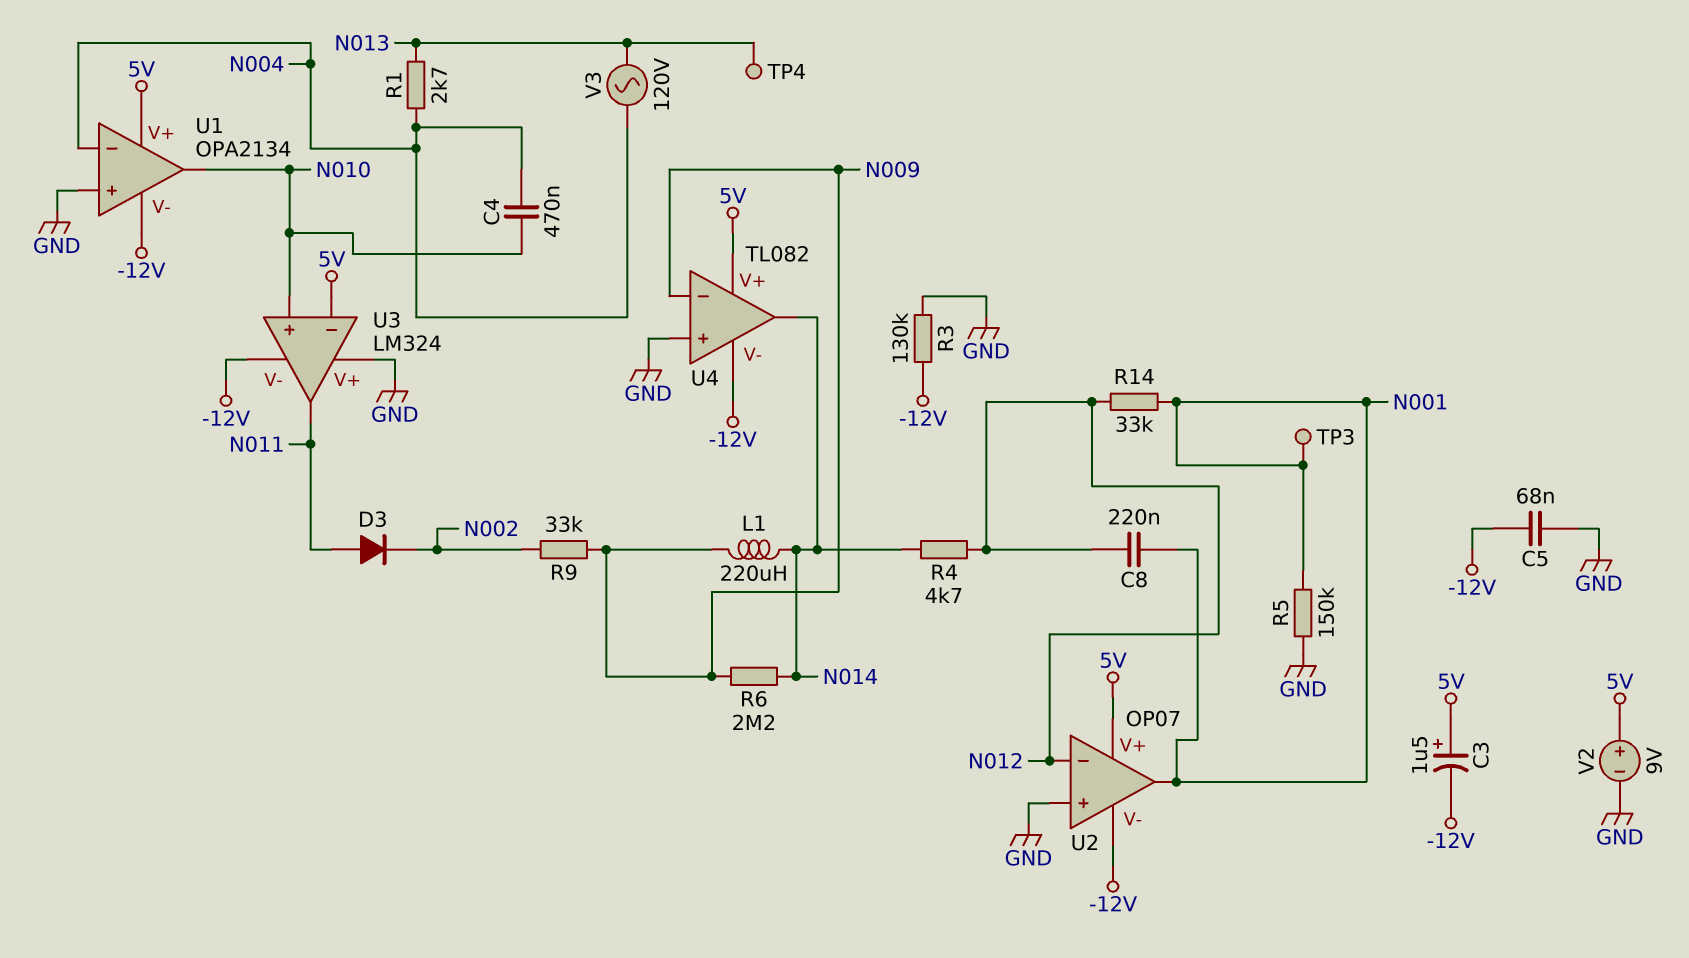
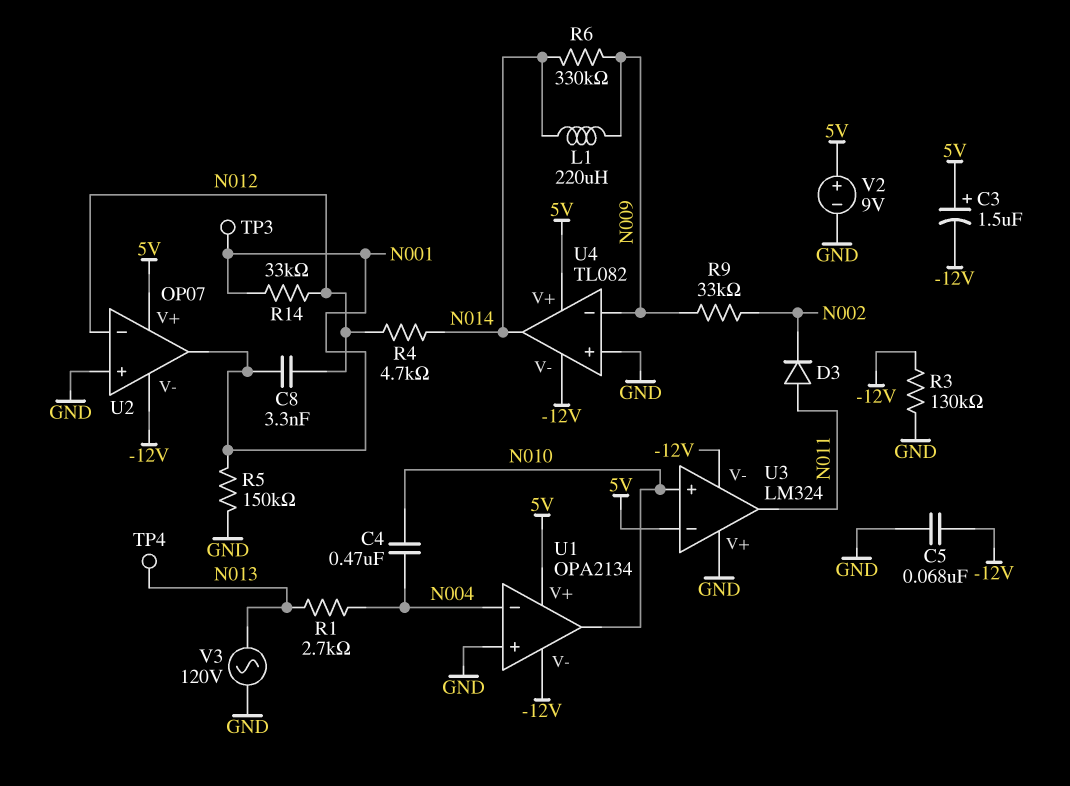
C8: 220nF (N001, N012) -> 3.3nF (N001, N012)
R6: 2.2M (N009, N014) -> 330k (N009, N014)
V3: AC 120V (N004, N013) -> AC 120V (GND, N013)

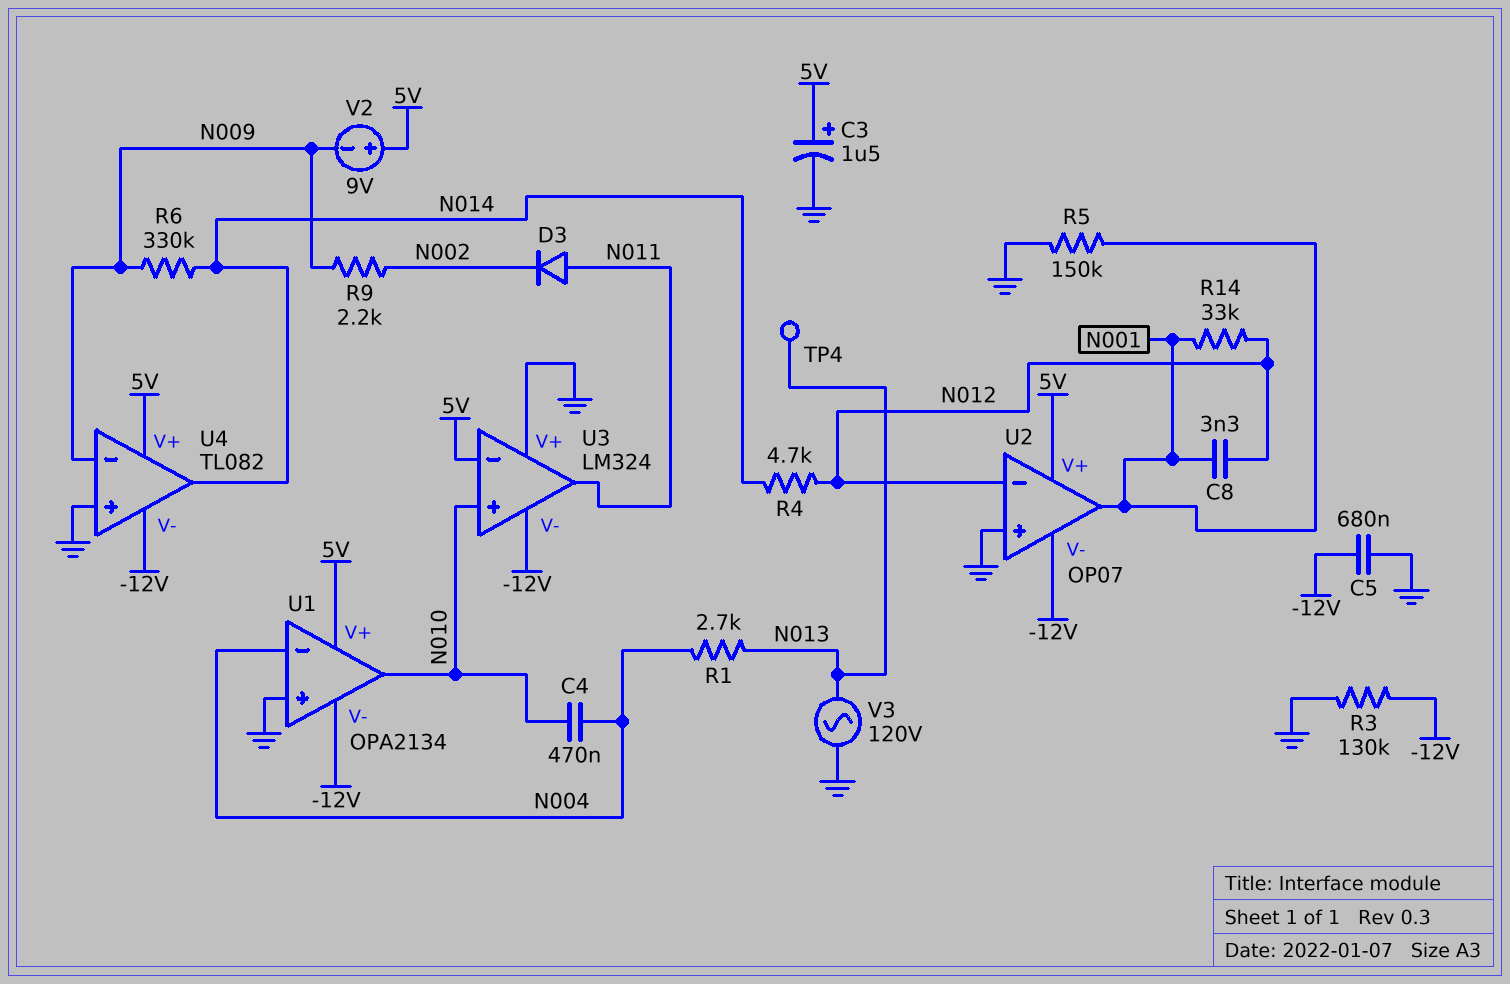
C3: 1.5uF (plus 5V, minus -12V) -> 1.5uF (plus 5V, minus GND)
C5: 68nF (-12V, GND) -> 680nF (-12V, GND)
L1: 220uH (N009, N014) -> none
R9: 33k (N002, N009) -> 2.2k (N002, N009)
TP3: test point (N001) -> none
V2: 9V (plus 5V, minus GND) -> 9V (plus 5V, minus N009)

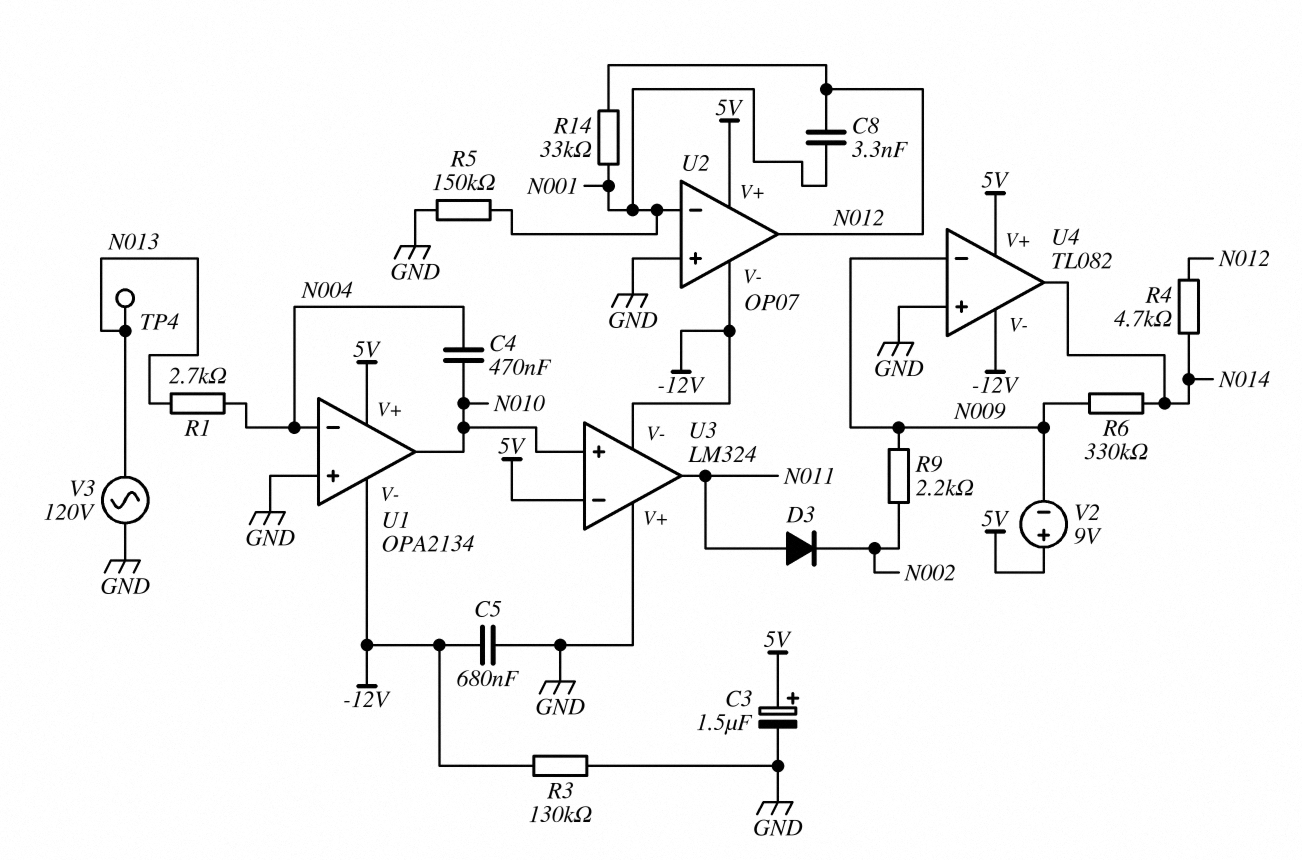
U2 pin in-: N012 -> N001
U2 pin out: N001 -> N012

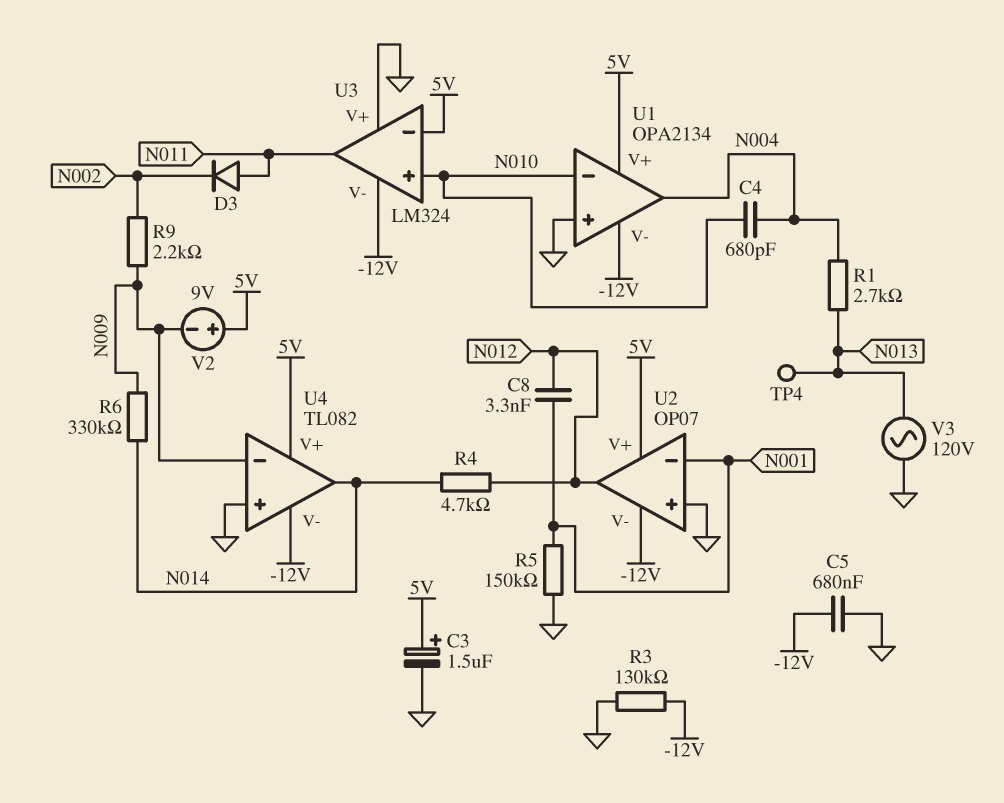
C4: 470nF (N004, N010) -> 680pF (N004, N010)
R14: 33k (N001, N012) -> none
U1 pin in-: N004 -> N010
U1 pin out: N010 -> N004

